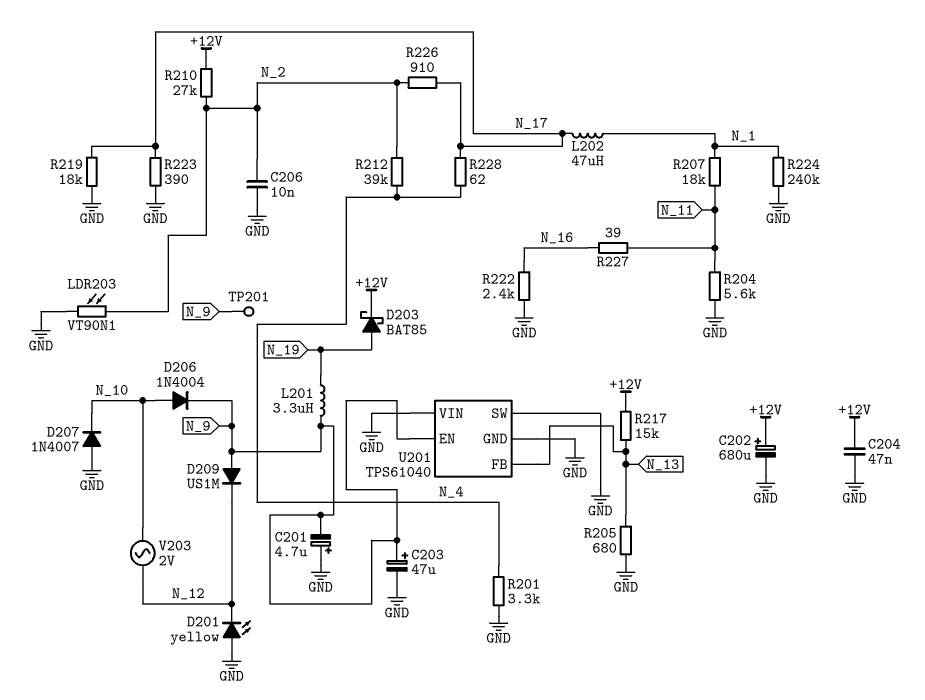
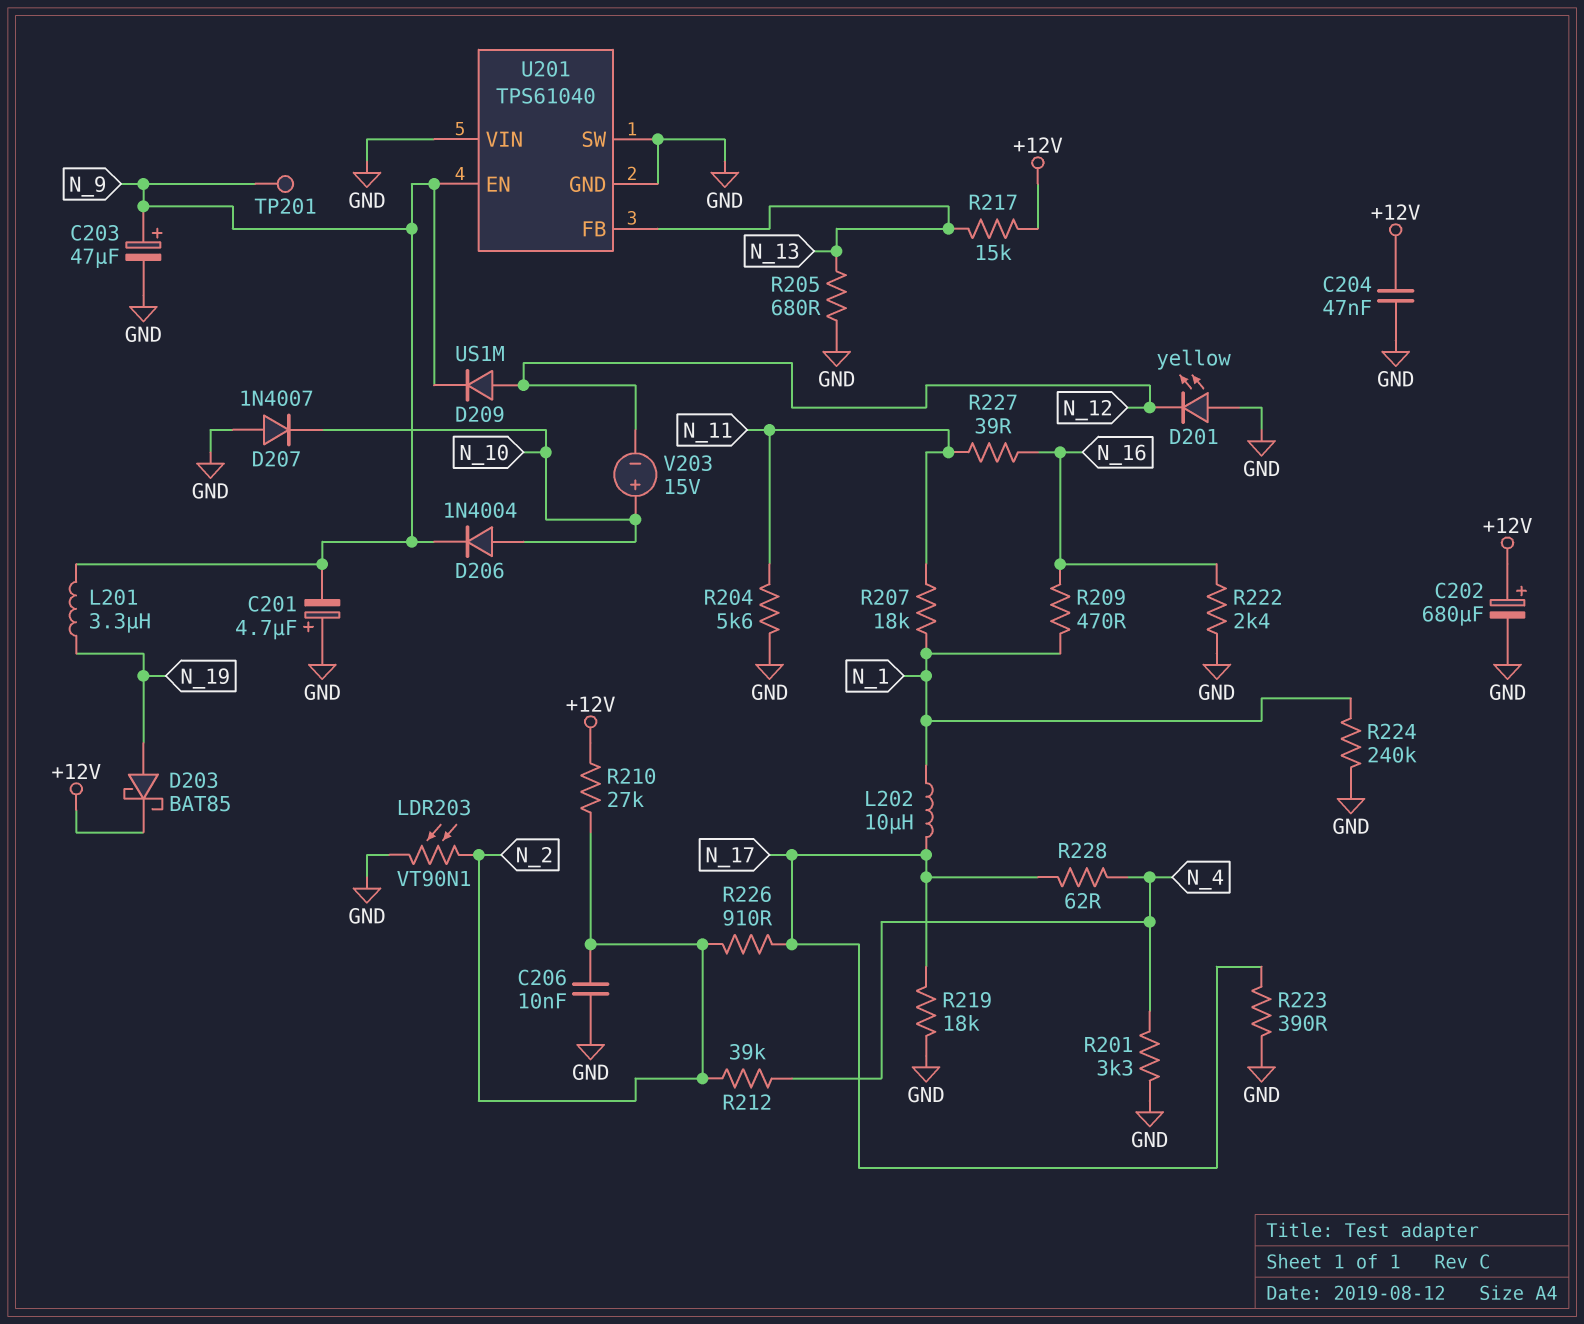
D209: diode US1M (A N_9, K N_12) -> diode US1M (A N_12, K N_9)
L202: 47uH (N_1, N_17) -> 10uH (N_1, N_17)
R209: none -> 470 (N_1, N_16)
V203: AC 2V (N_10, N_12) -> 15V (plus N_10, minus N_12)

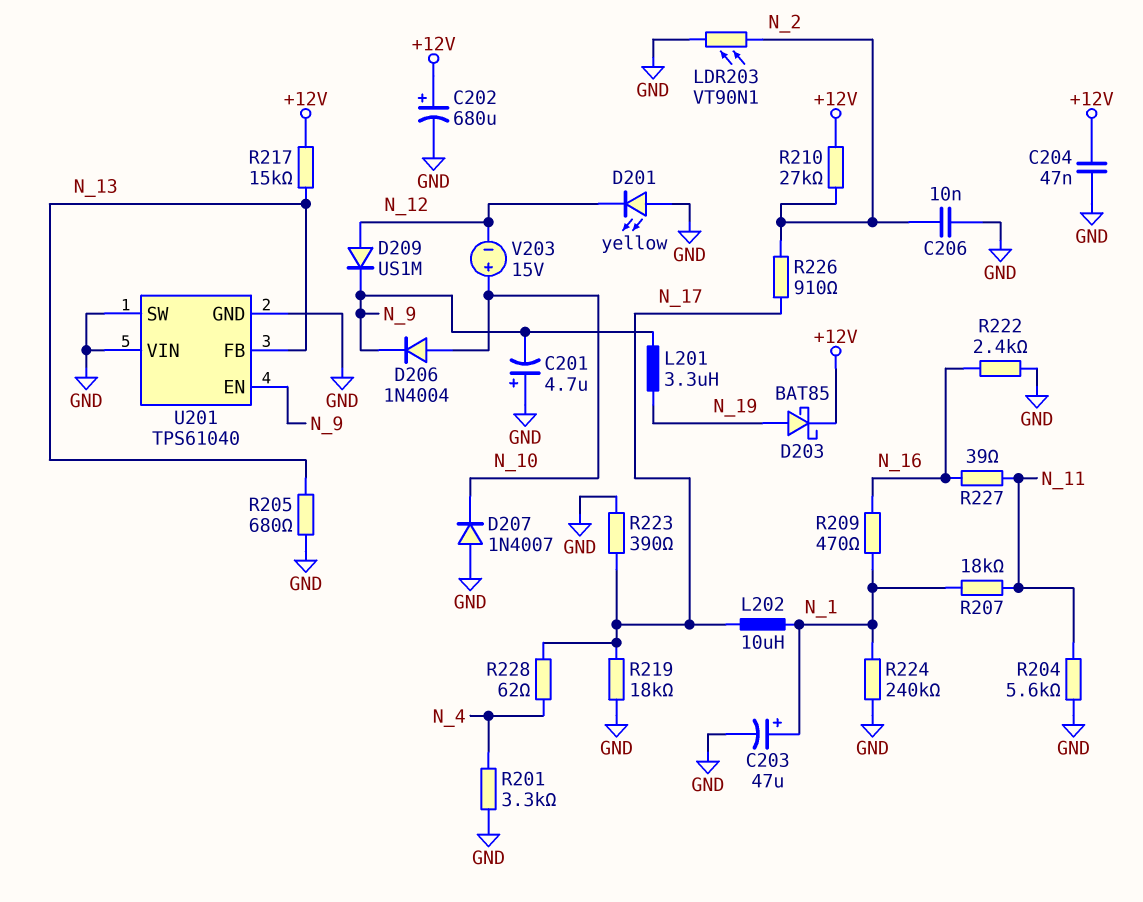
C203: 47uF (plus N_9, minus GND) -> 47uF (plus N_1, minus GND)
R212: 39k (N_2, N_4) -> none
TP201: test point (N_9) -> none

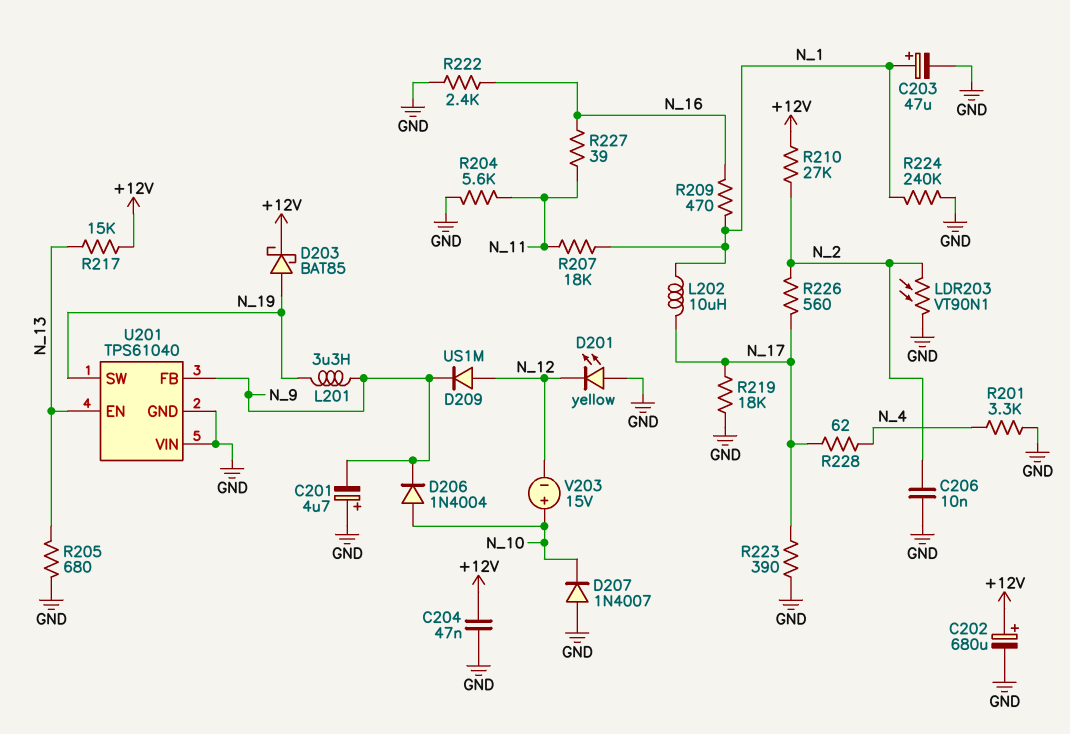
R226: 910 (N_2, N_17) -> 560 (N_2, N_17)
U201 pin EN: N_9 -> N_13
U201 pin FB: N_13 -> N_9
U201 pin SW: GND -> N_19

